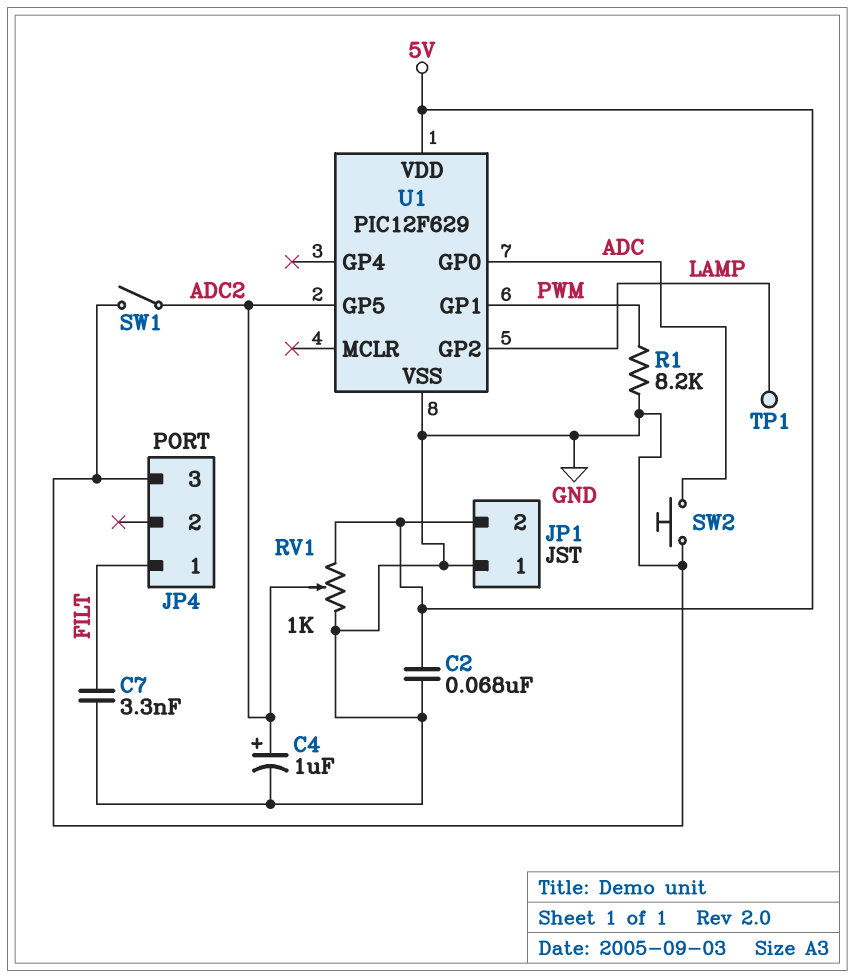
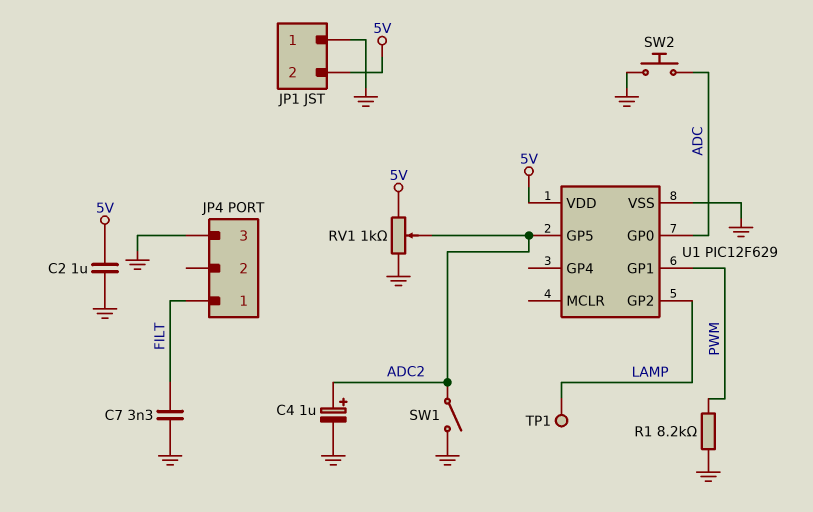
C2: 68nF (5V, GND) -> 1uF (5V, GND)

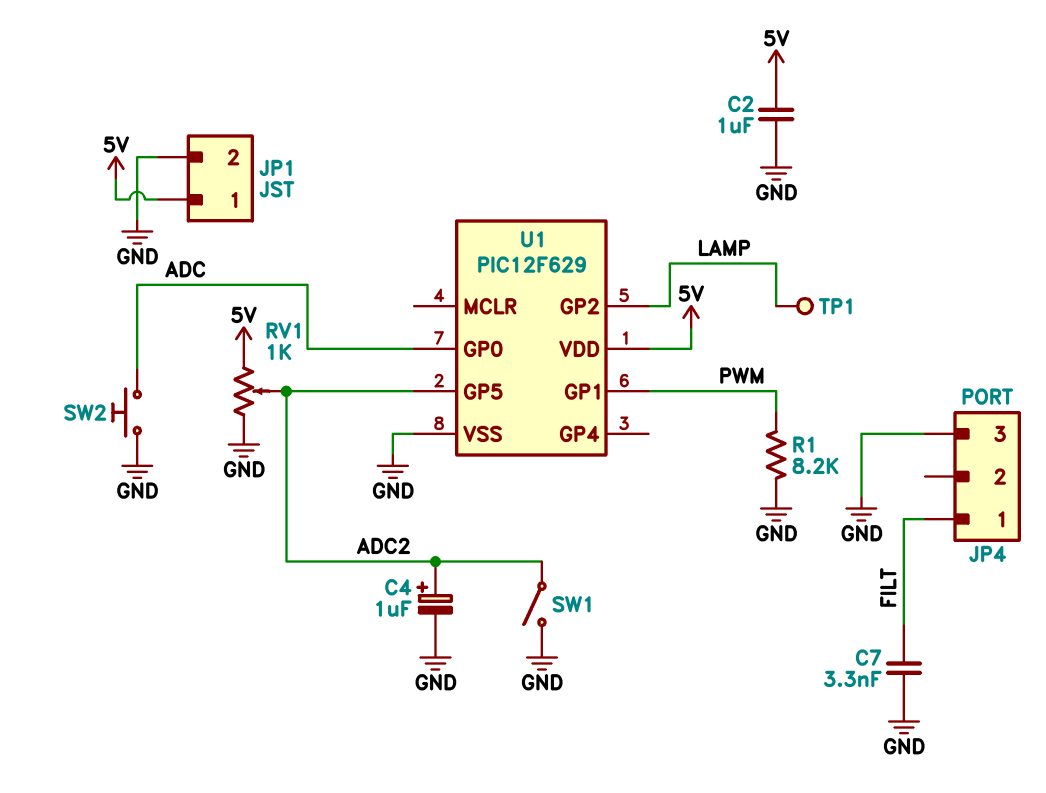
JP1 pin 1: GND -> 5V
JP1 pin 2: 5V -> GND

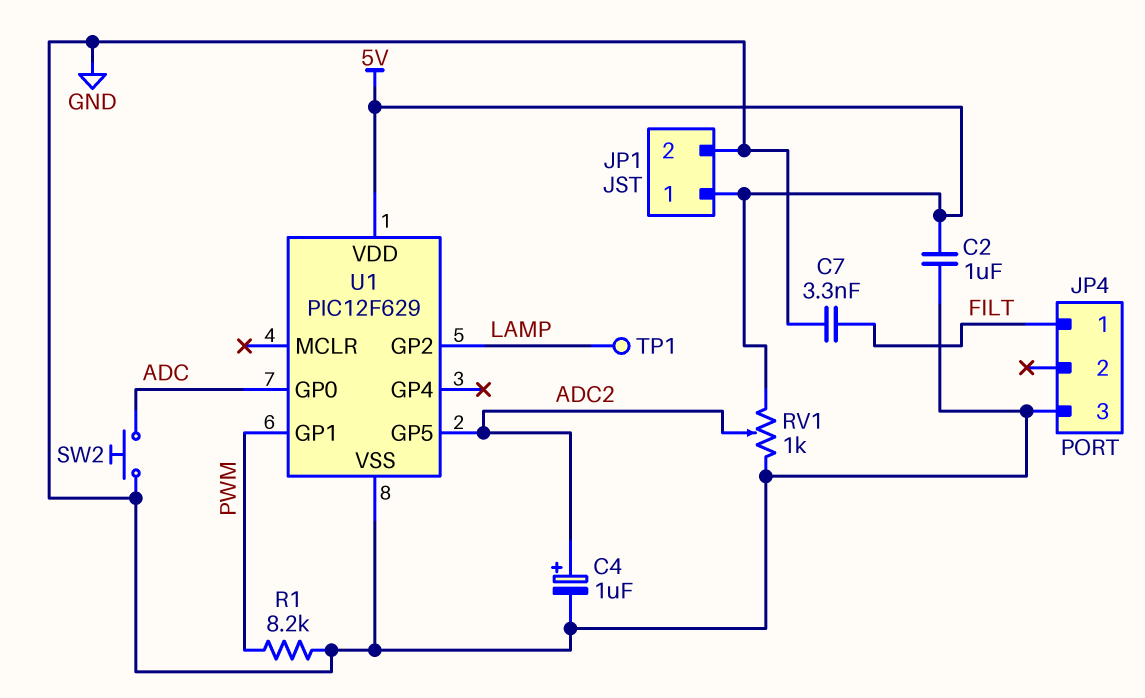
SW1: switch (ADC2, GND) -> none

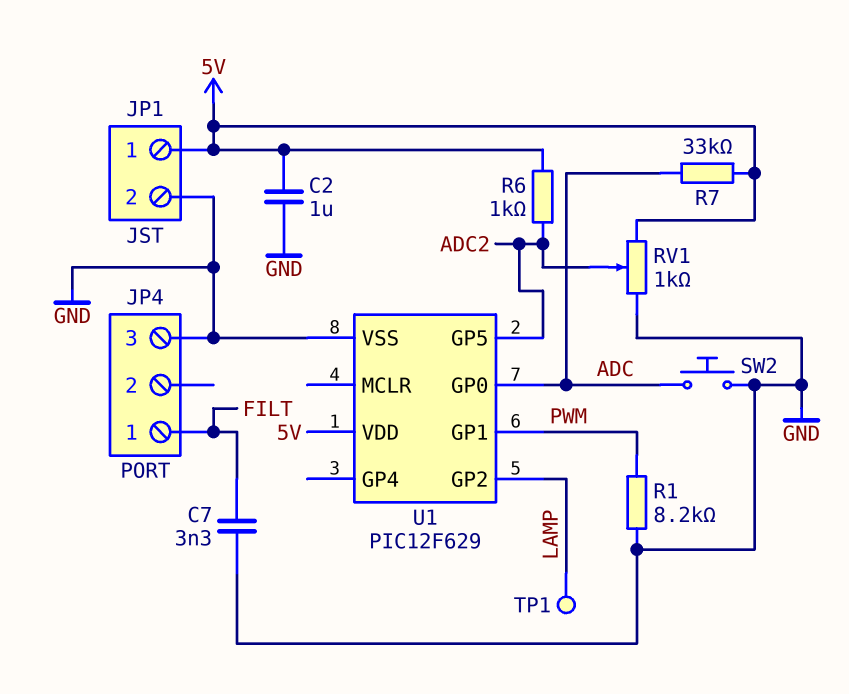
C4: 1uF (plus ADC2, minus GND) -> none
R6: none -> 1k (5V, ADC2)
R7: none -> 33k (5V, ADC)

